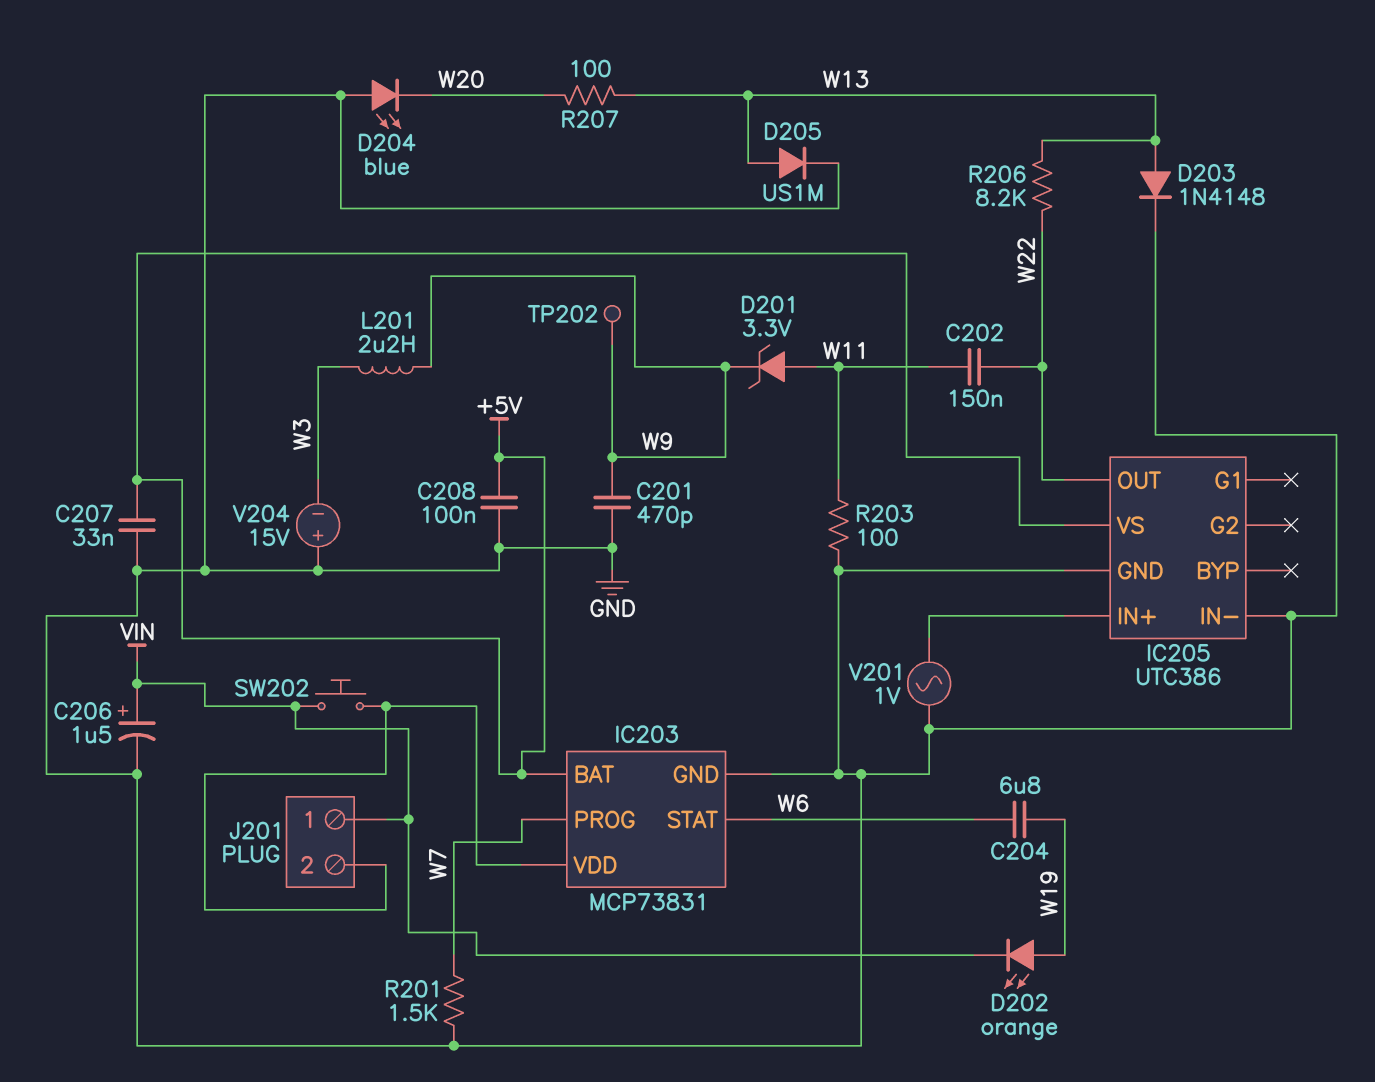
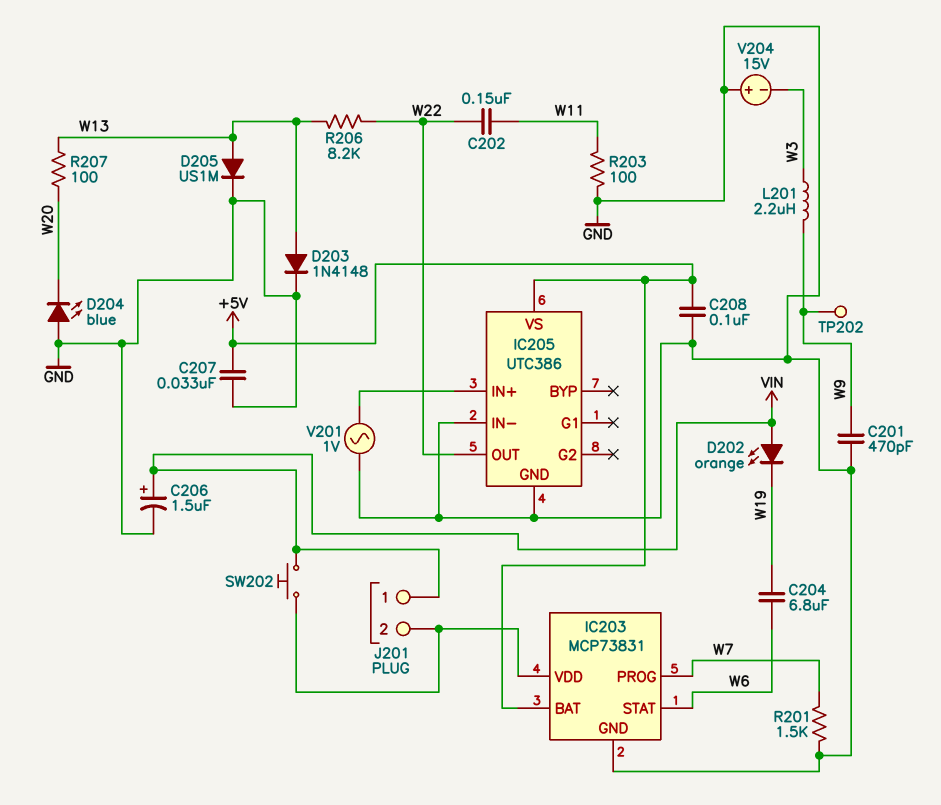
D201: zener 3.3V (A W11, K W9) -> none
D202: LED orange (A W19, K VIN) -> LED orange (A VIN, K W19)

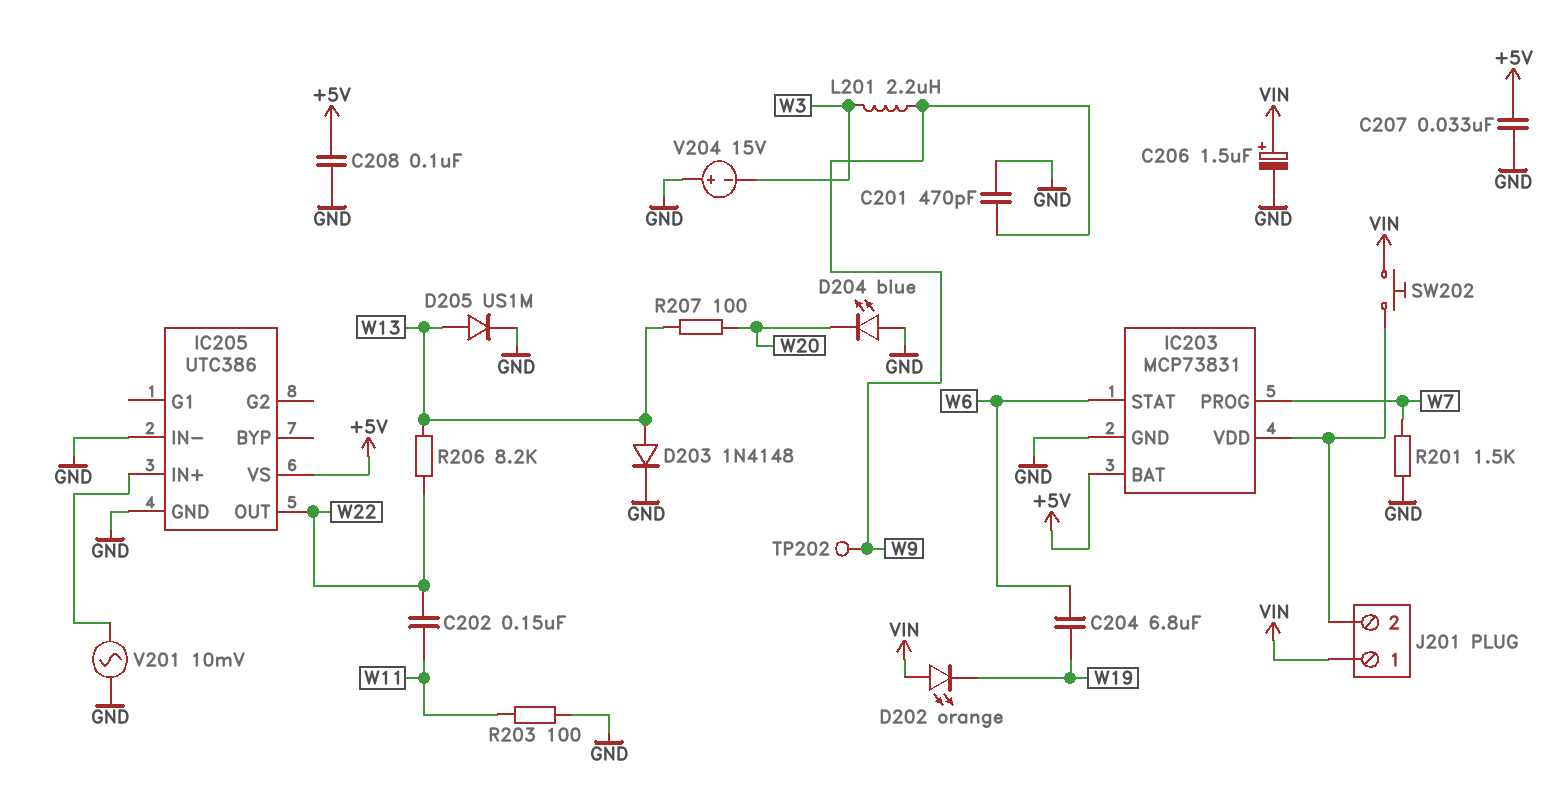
V201: AC 1V (GND, IC205/IN+) -> AC 10mV (GND, IC205/IN+)

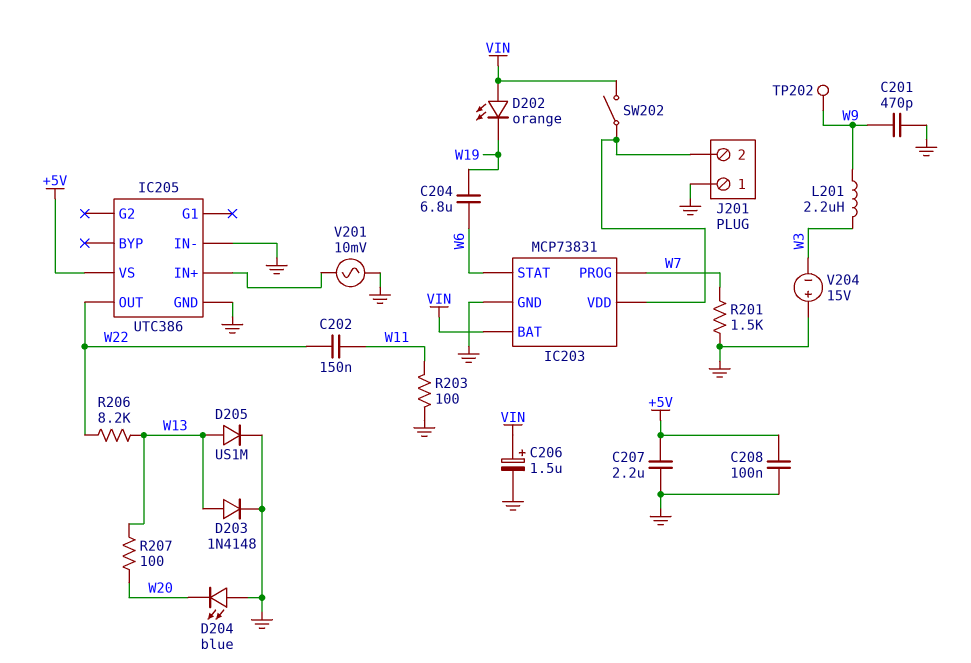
C207: 33nF (+5V, GND) -> 2.2uF (+5V, GND)
IC203 pin BAT: +5V -> VIN
J201 pin 1: VIN -> GND
SW202: button (IC203/VDD, VIN) -> switch (IC203/VDD, VIN)

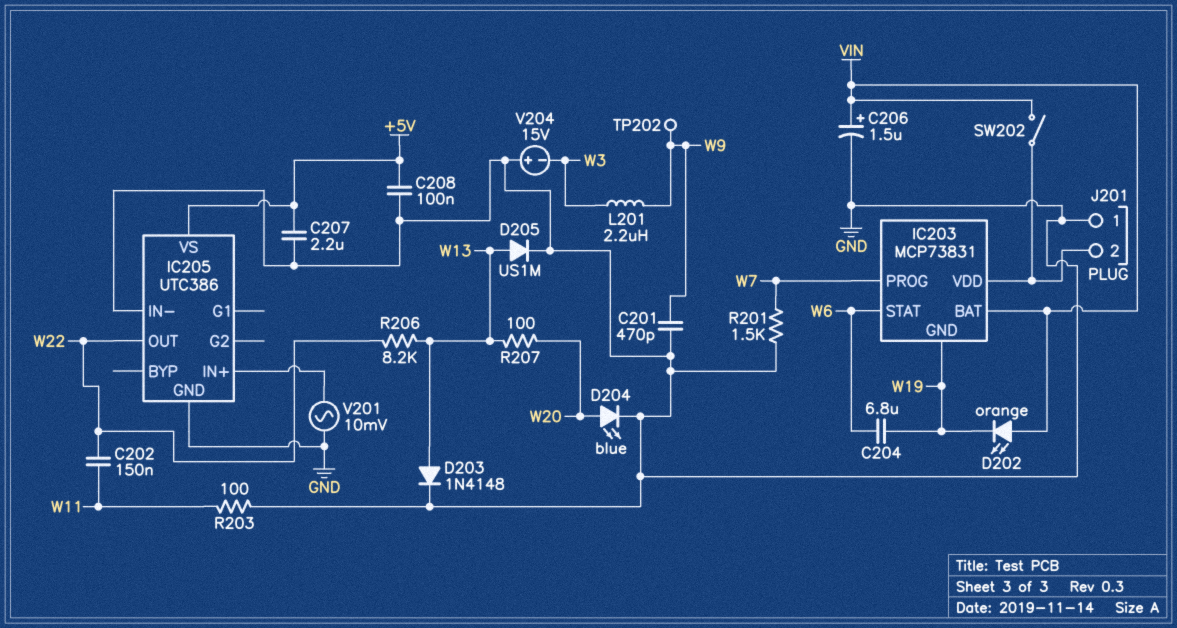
D204: LED blue (A GND, K W20) -> LED blue (A W20, K GND)
IC203 pin GND: GND -> W19

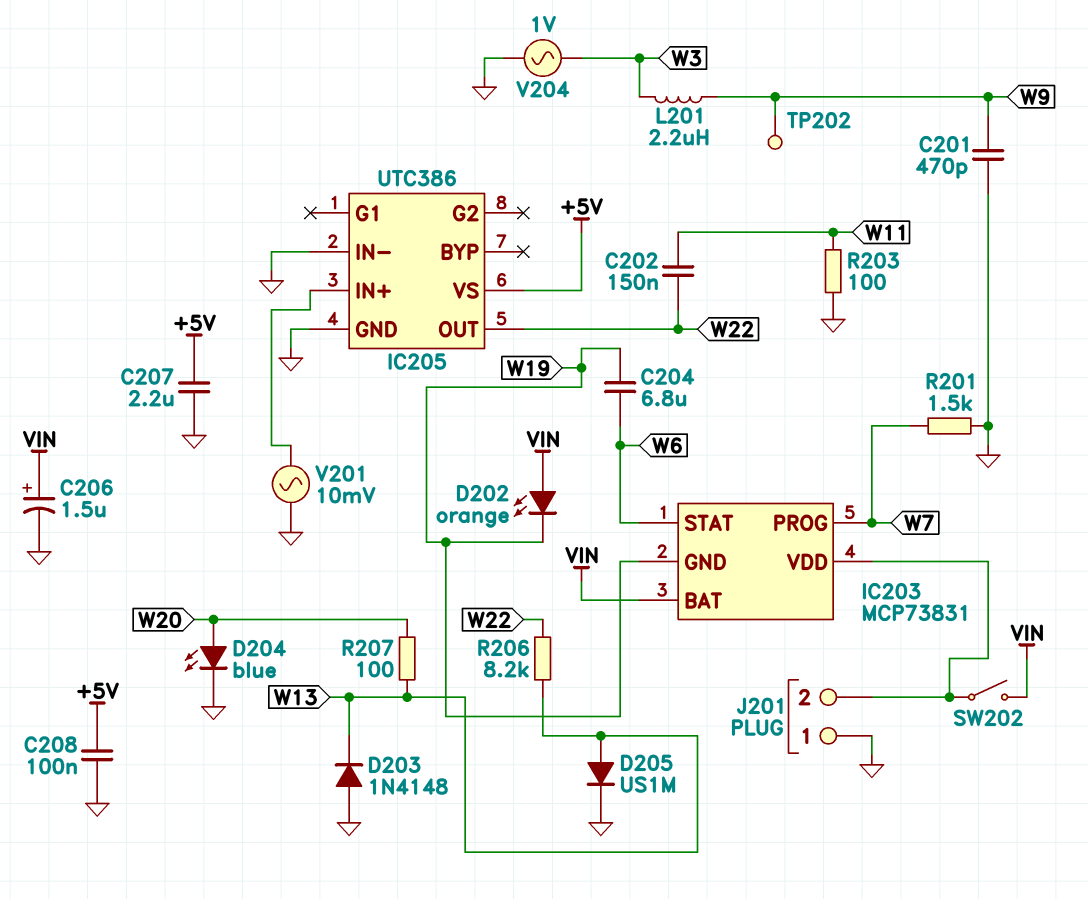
D203: diode 1N4148 (A W13, K GND) -> diode 1N4148 (A GND, K W13)
V204: 15V (plus GND, minus W3) -> AC 1V (GND, W3)

